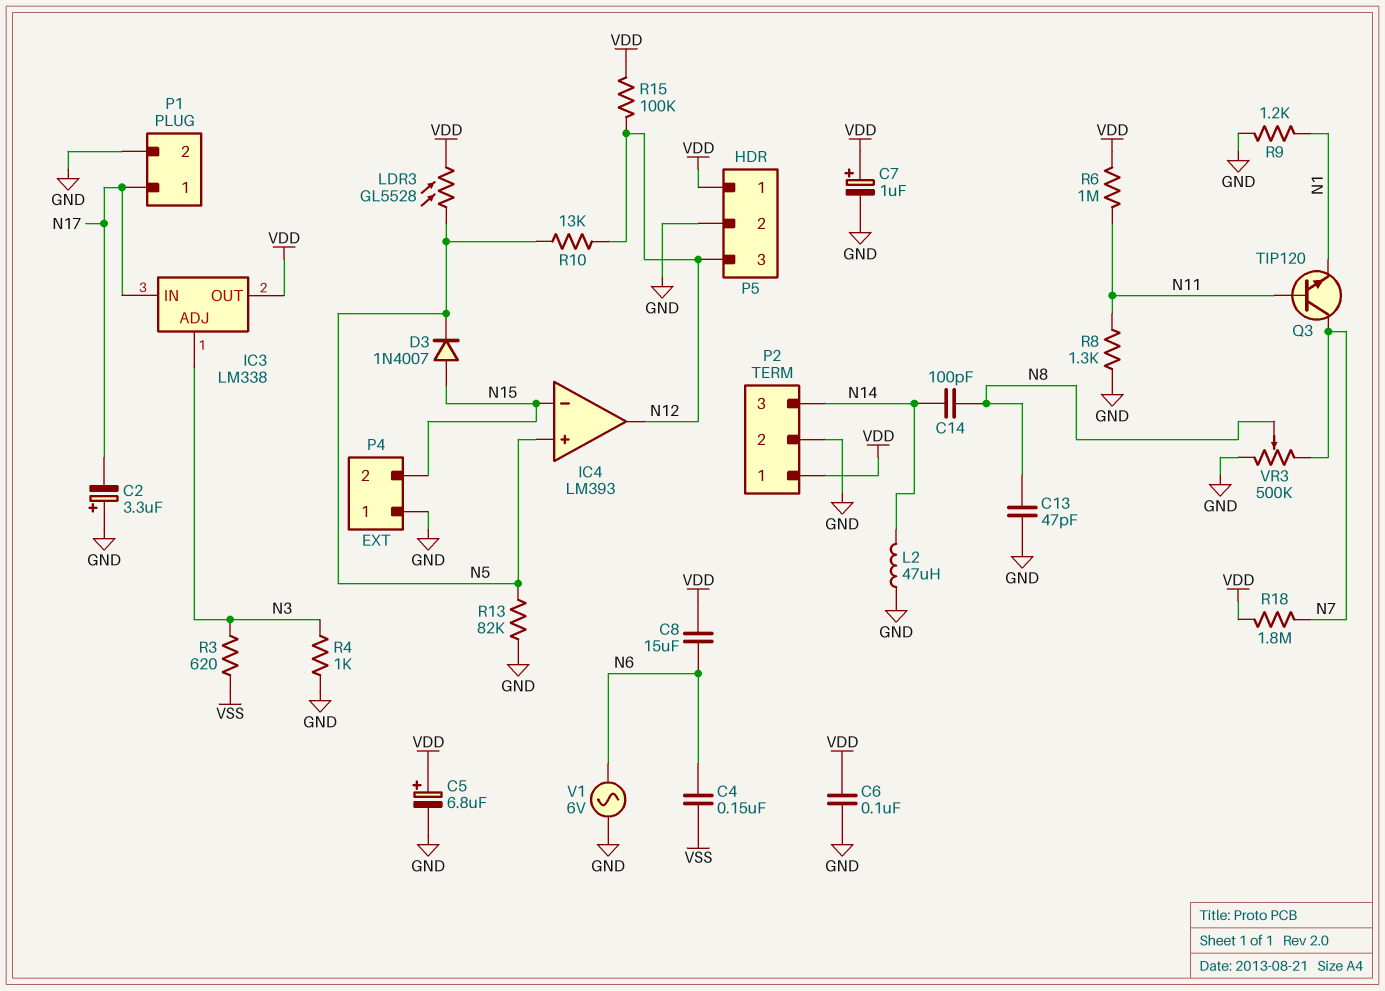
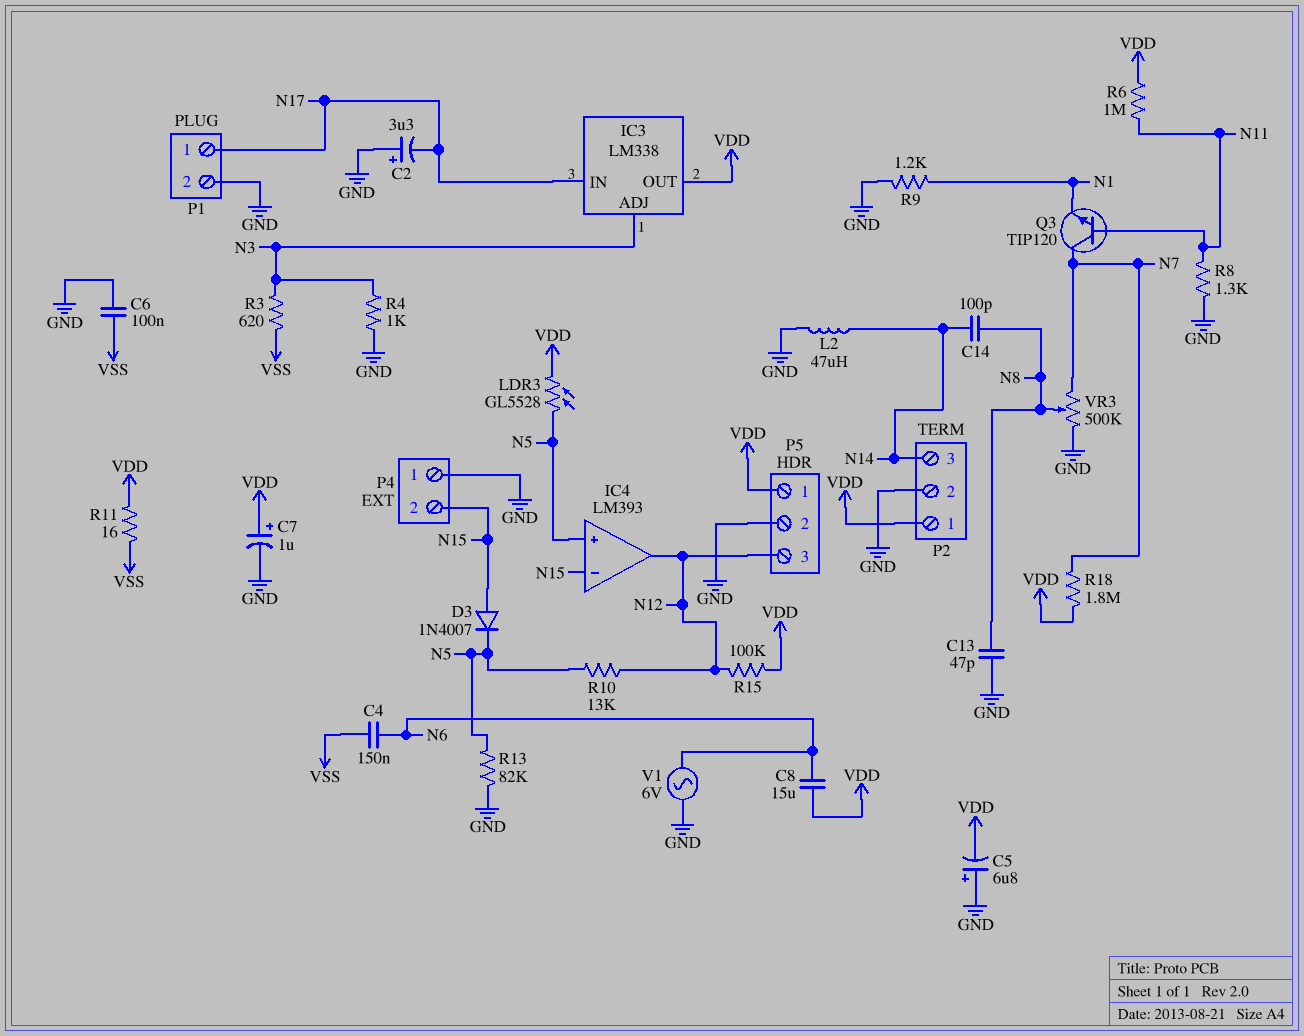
C5: 6.8uF (plus VDD, minus GND) -> 6.8uF (plus GND, minus VDD)
C6: 100nF (GND, VDD) -> 100nF (GND, VSS)
R11: none -> 16 (VDD, VSS)

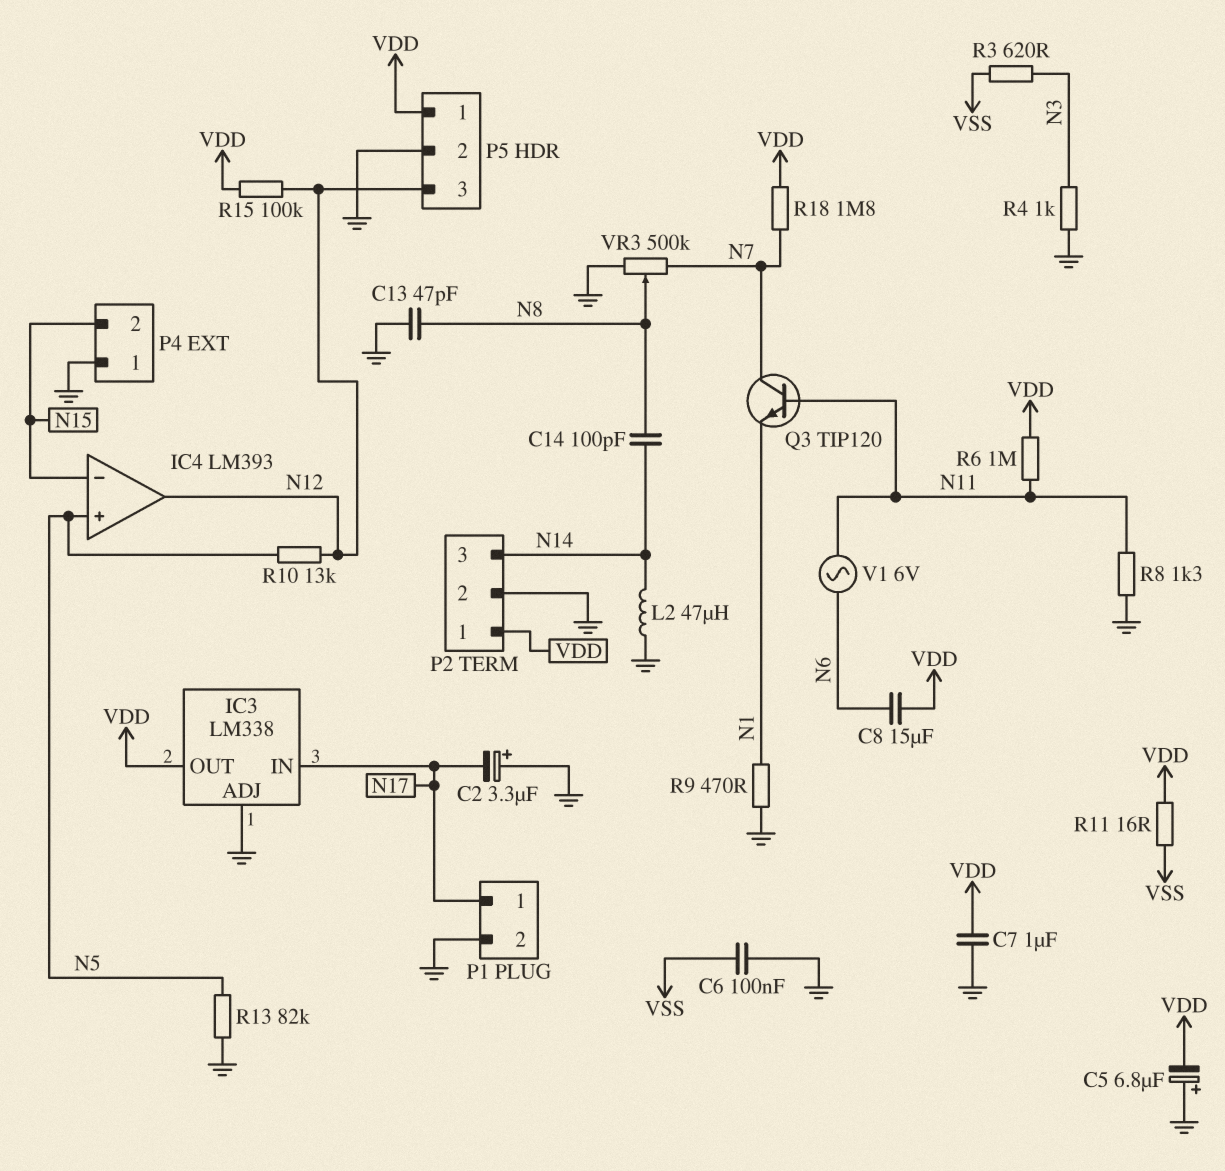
C4: 150nF (N6, VSS) -> none
C7: 1uF (plus VDD, minus GND) -> 1uF (GND, VDD)
D3: diode 1N4007 (A N15, K N5) -> none
IC3 pin ADJ: N3 -> GND
LDR3: GL5528 (N5, VDD) -> none
R9: 1.2k (GND, N1) -> 470 (GND, N1)
V1: AC 6V (GND, N6) -> AC 6V (N6, N11)

